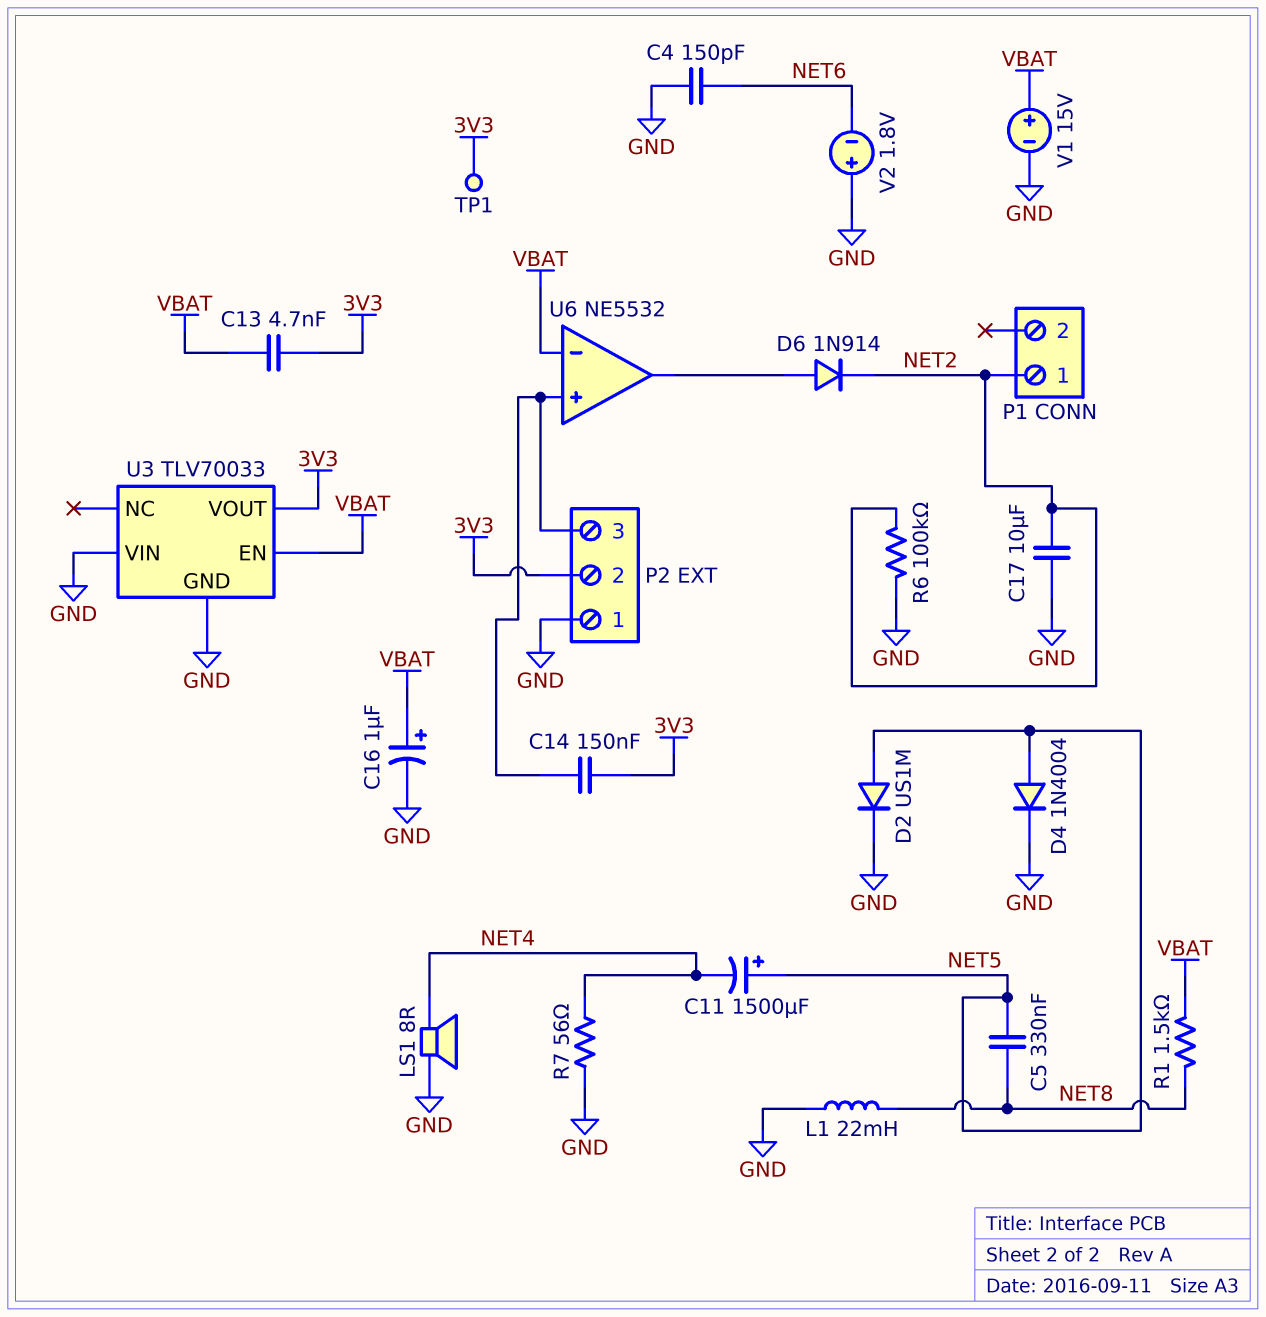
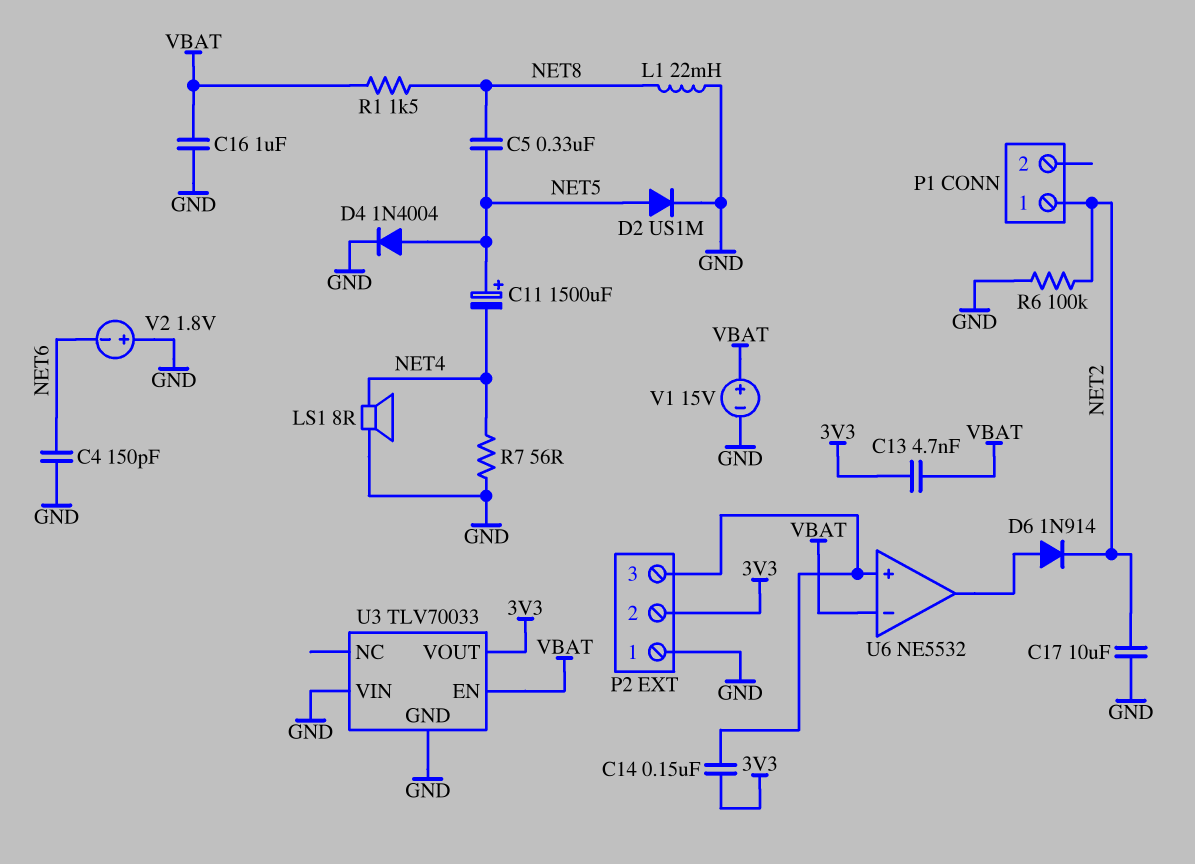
C16: 1uF (plus VBAT, minus GND) -> 1uF (GND, VBAT)
TP1: test point (3V3) -> none

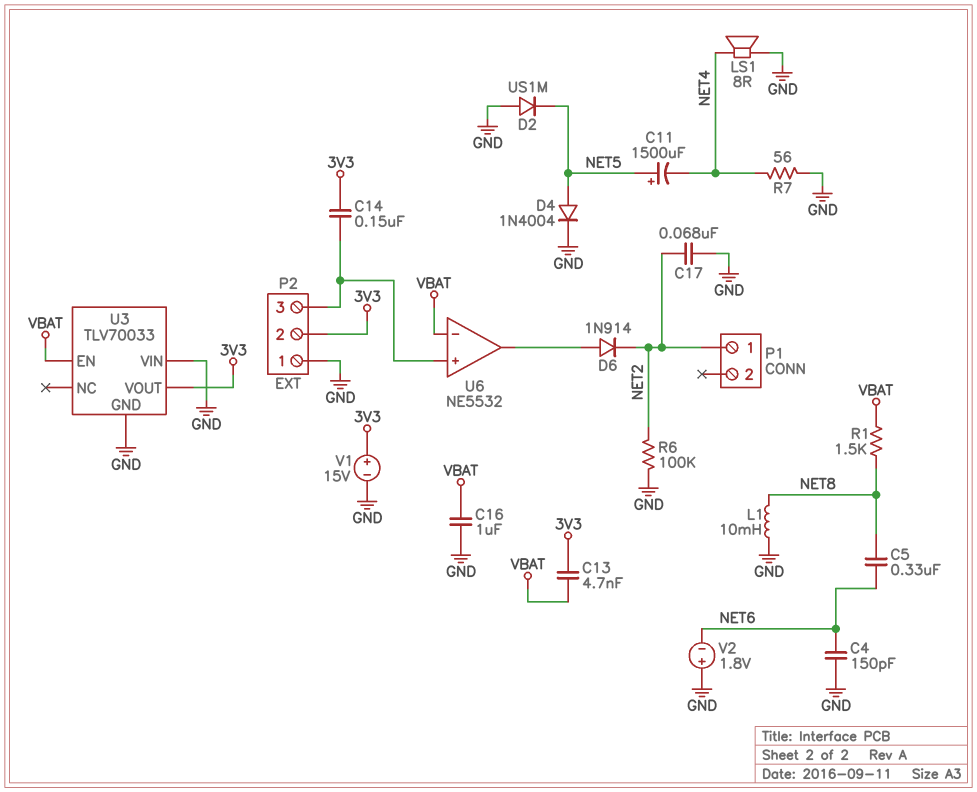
C5: 330nF (NET5, NET8) -> 330nF (NET6, NET8)
C17: 10uF (GND, NET2) -> 68nF (GND, NET2)
D2: diode US1M (A NET5, K GND) -> diode US1M (A GND, K NET5)
L1: 22mH (GND, NET8) -> 10mH (GND, NET8)
V1: 15V (plus VBAT, minus GND) -> 15V (plus 3V3, minus GND)

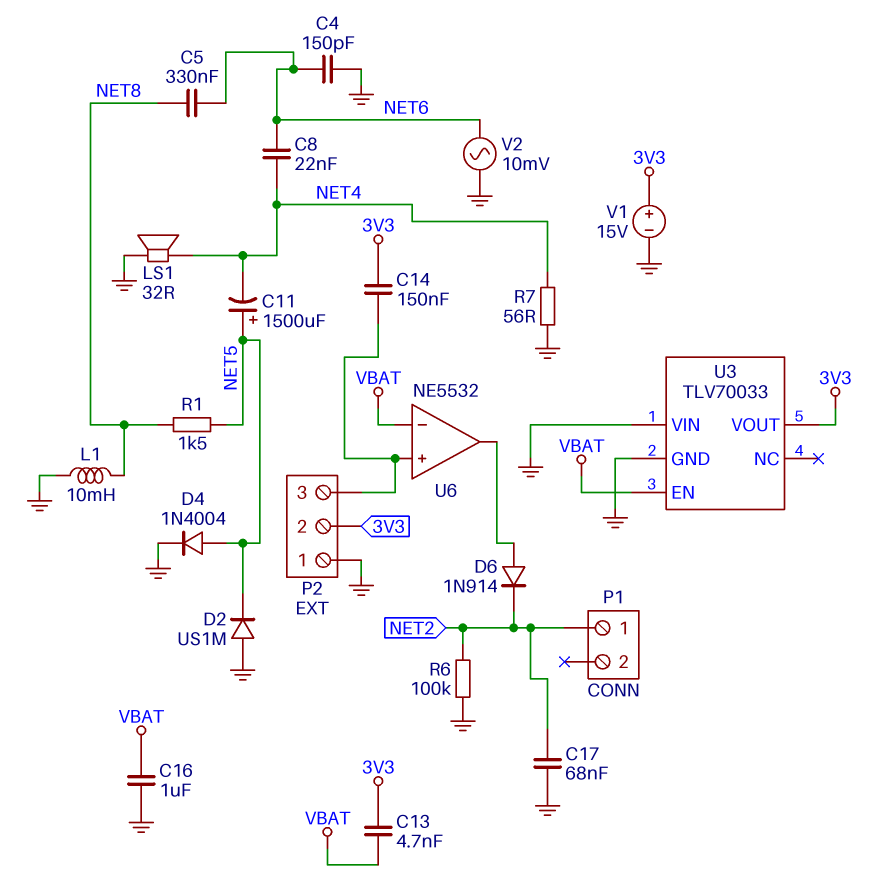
C8: none -> 22nF (NET4, NET6)
LS1: speaker 8R (GND, NET4) -> speaker 32R (GND, NET4)
R1: 1.5k (NET8, VBAT) -> 1.5k (NET5, NET8)
V2: 1.8V (plus GND, minus NET6) -> AC 10mV (GND, NET6)

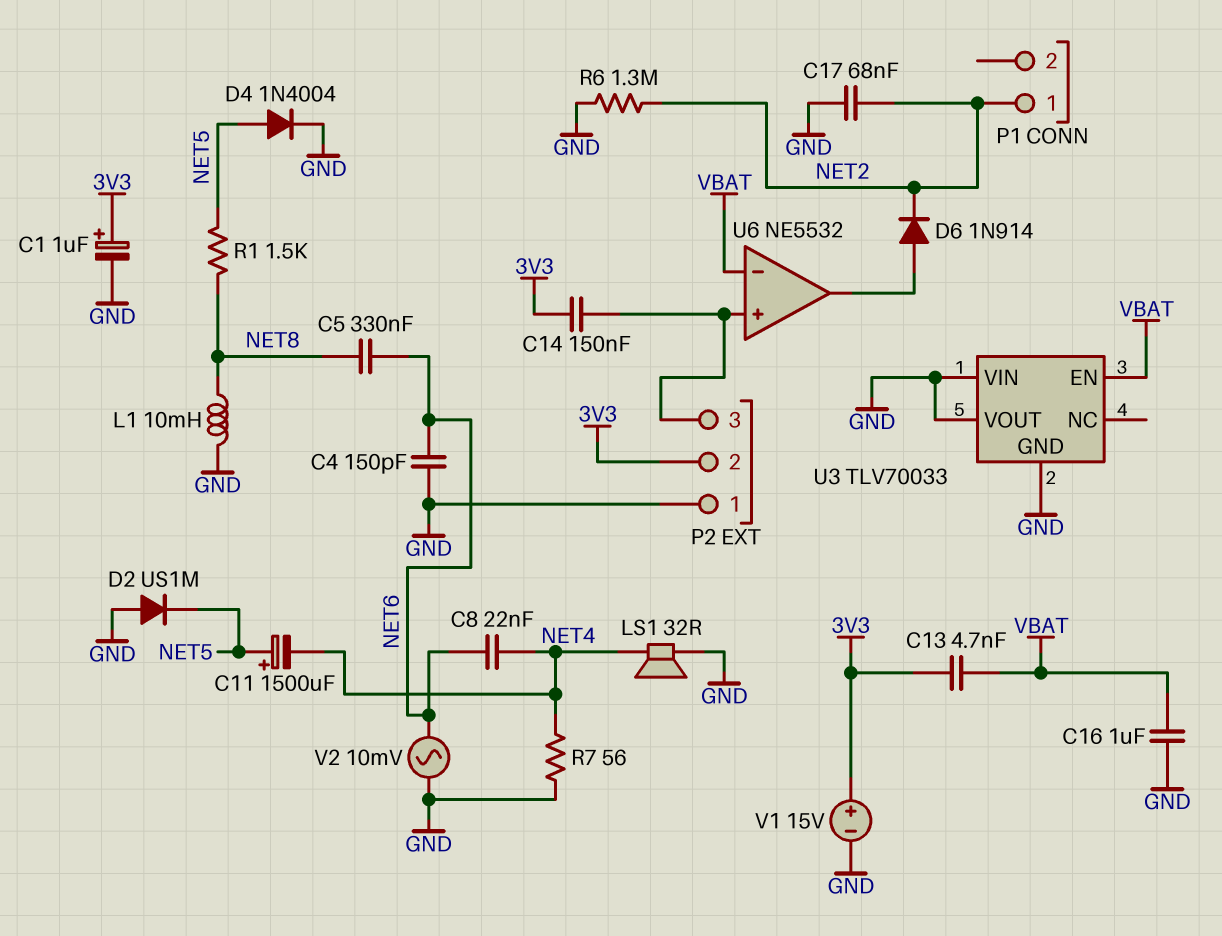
C1: none -> 1uF (plus 3V3, minus GND)
R6: 100k (GND, NET2) -> 1.3M (GND, NET2)
U3 pin VOUT: 3V3 -> GND

